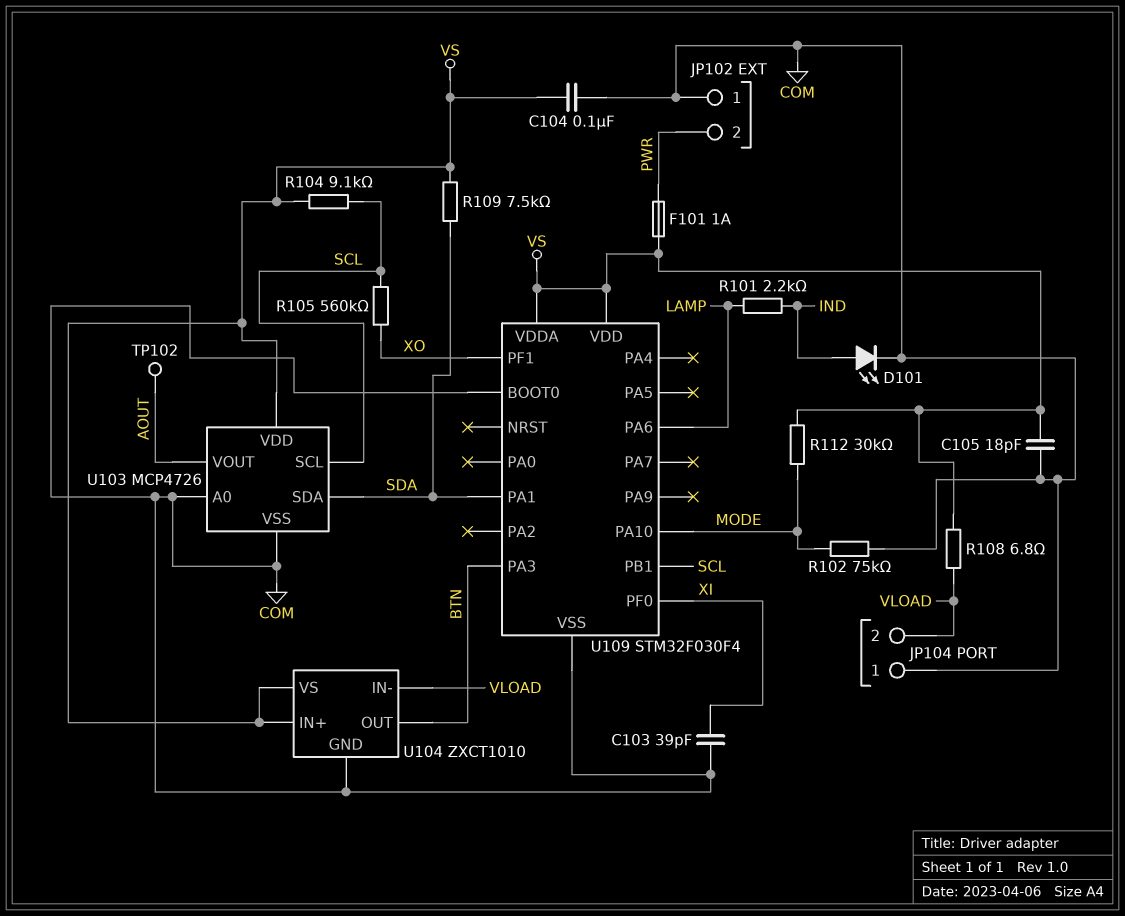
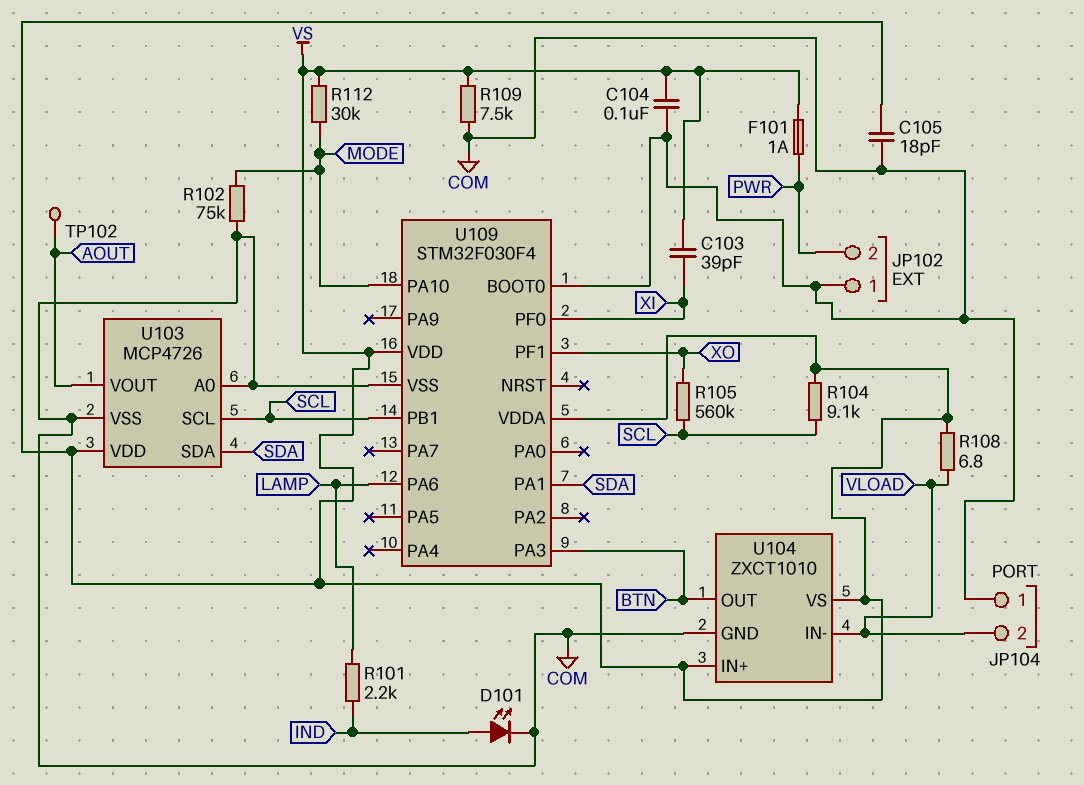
C103: 39pF (COM, XI) -> 39pF (VS, XI)
R109: 7.5k (SDA, VS) -> 7.5k (COM, VS)

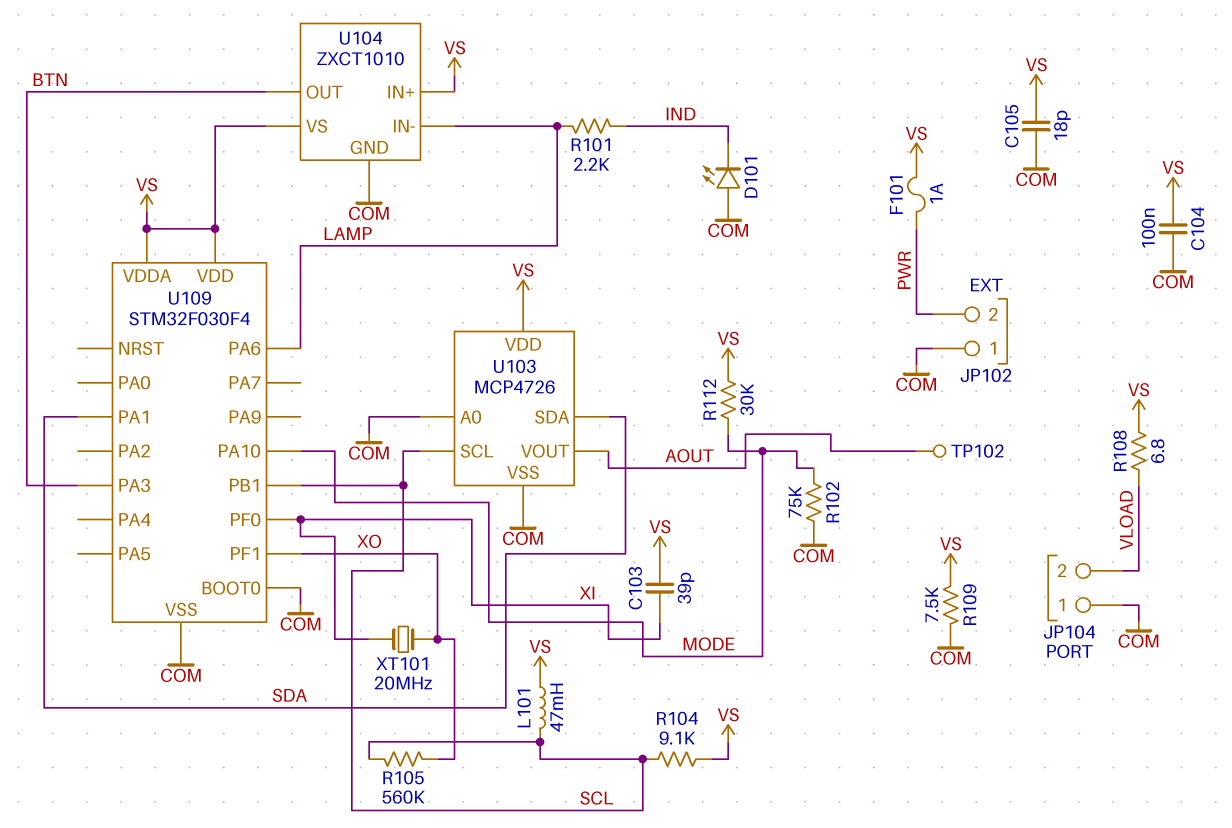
D101: LED (A IND, K COM) -> LED (A COM, K IND)
L101: none -> 47mH (SCL, VS)
U104 pin IN-: VLOAD -> LAMP
XT101: none -> 20MHz (XI, XO)

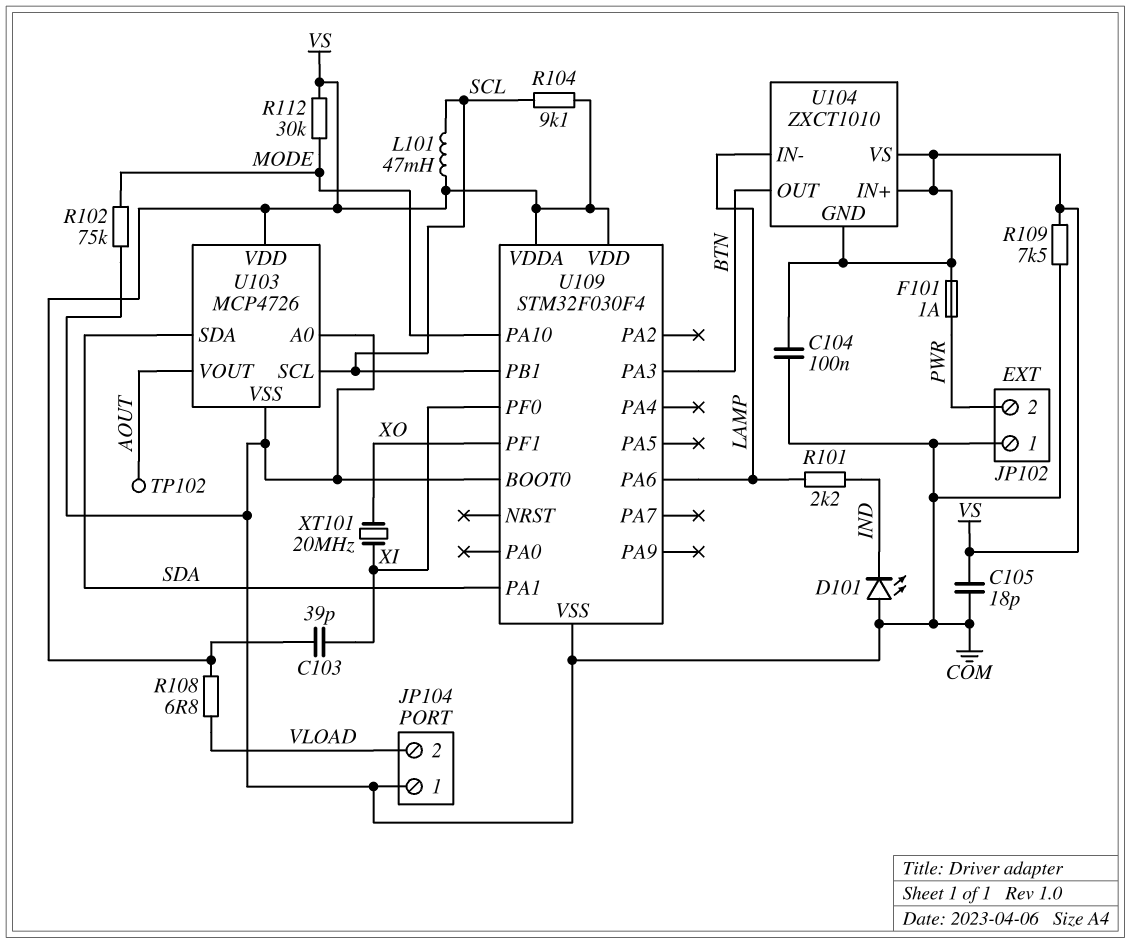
R105: 560k (SCL, XO) -> none
U104 pin GND: COM -> VS

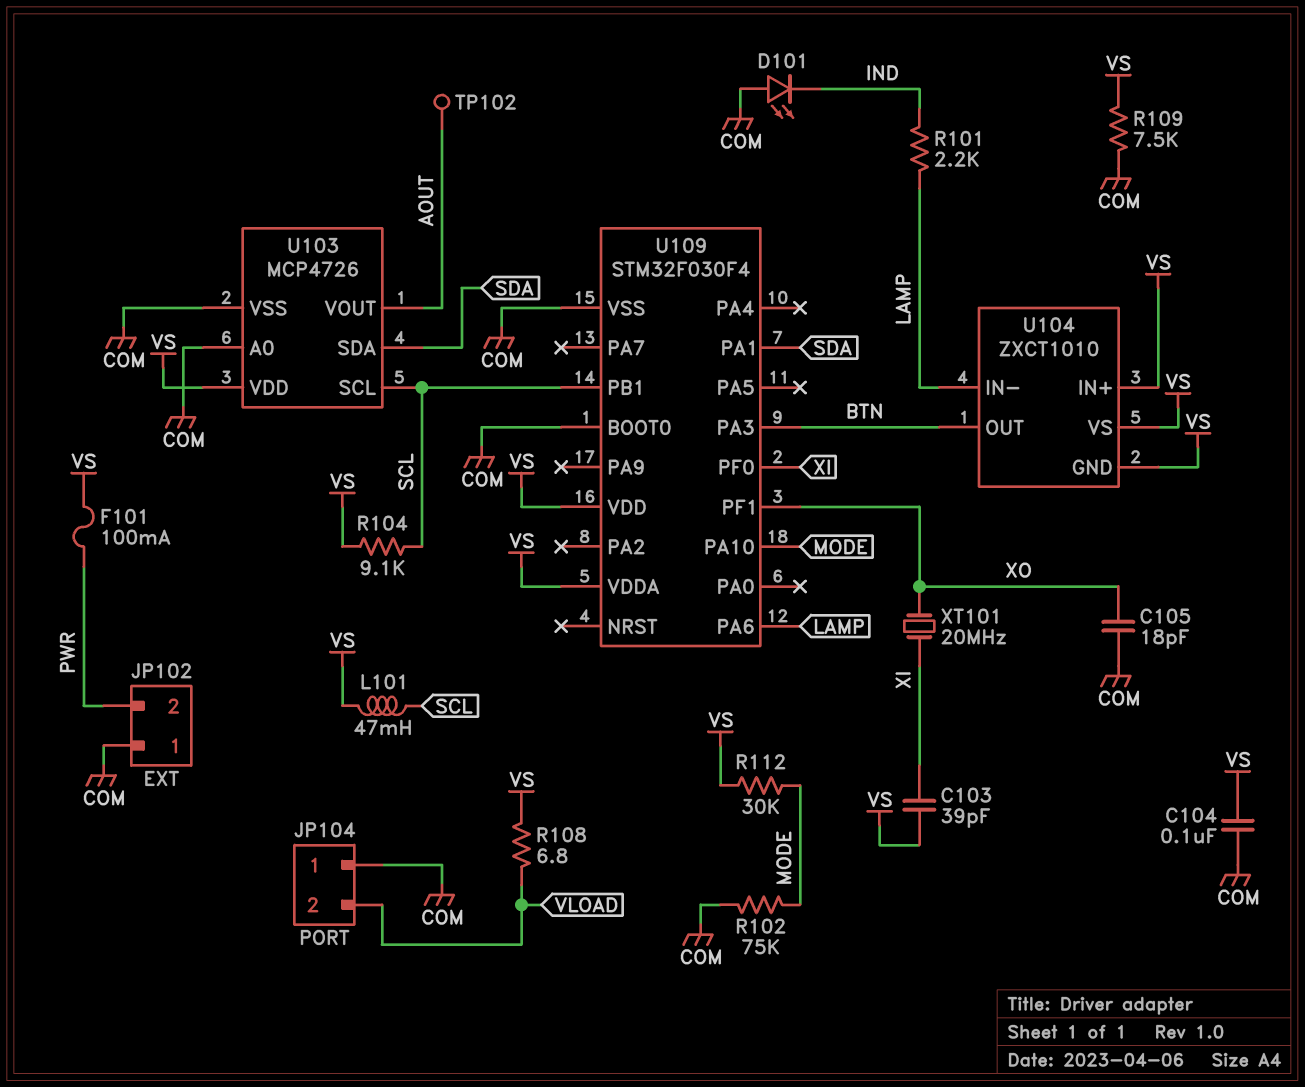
C105: 18pF (COM, VS) -> 18pF (COM, XO)
F101: 1A (PWR, VS) -> 100mA (PWR, VS)

